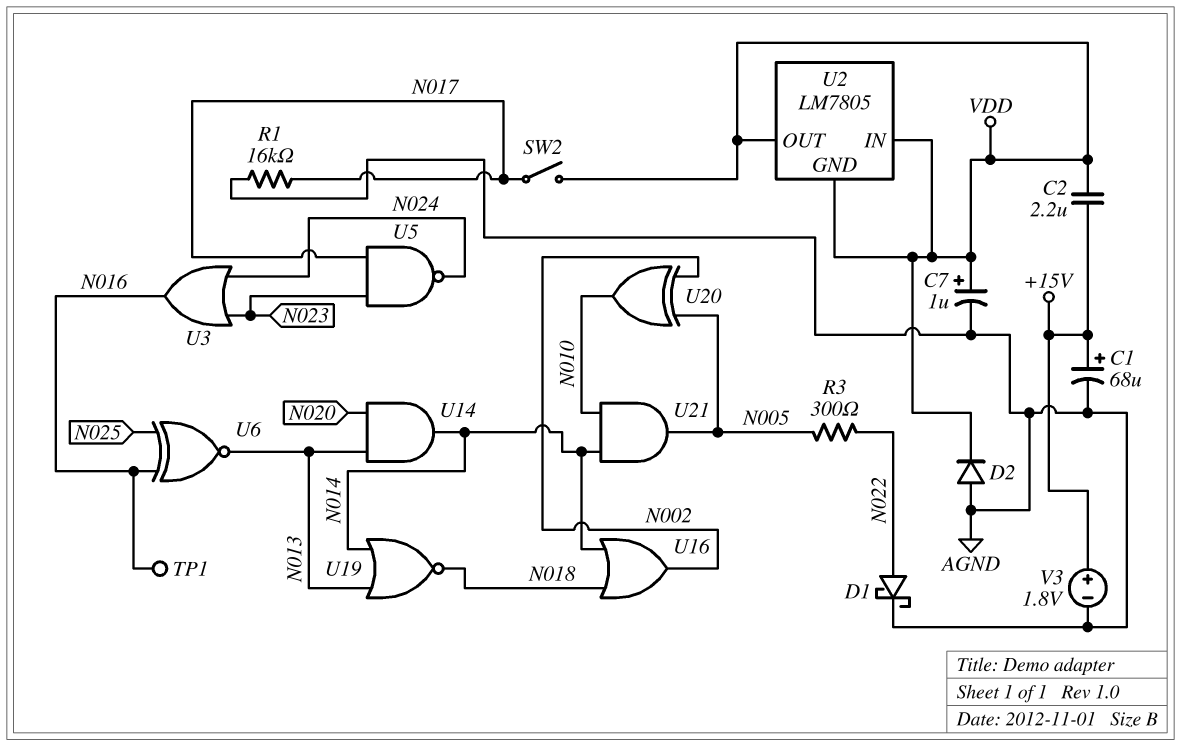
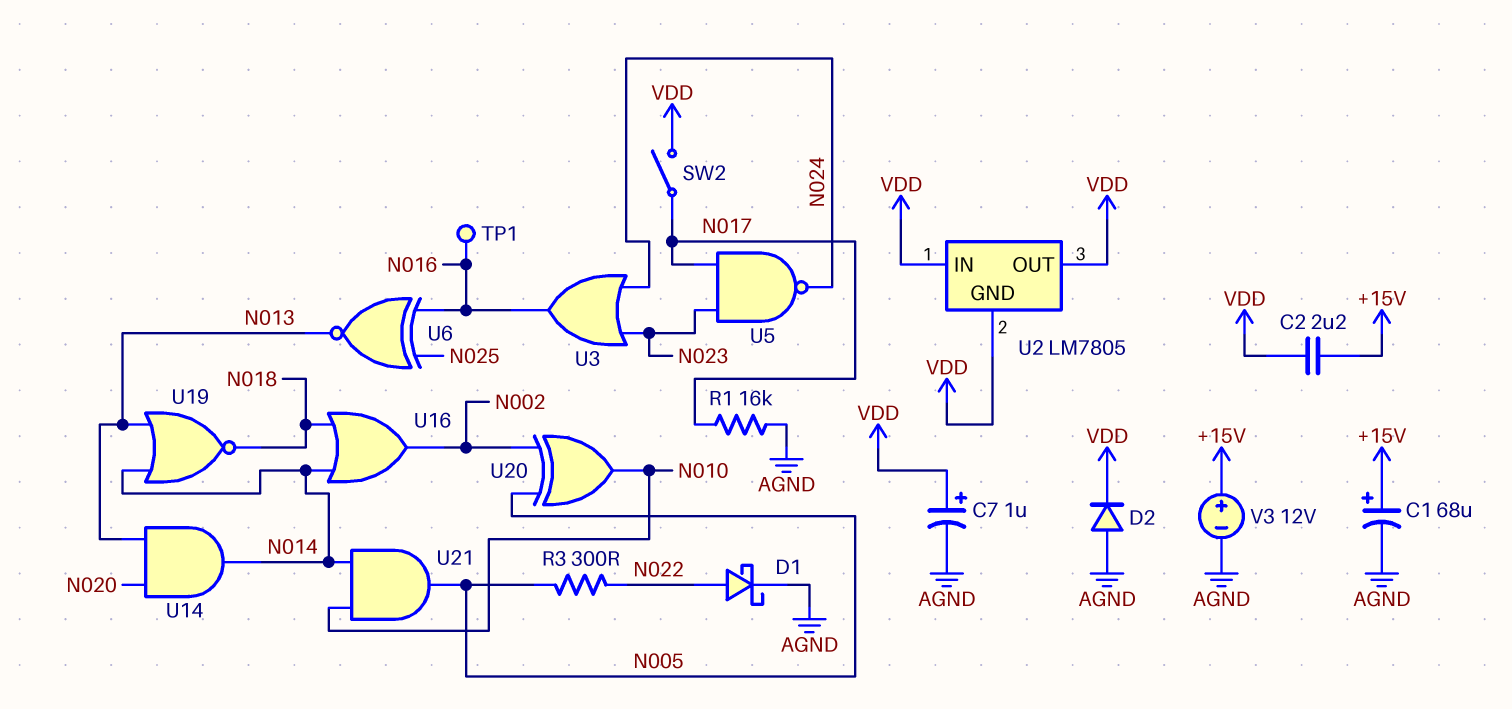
V3: 1.8V (plus +15V, minus AGND) -> 12V (plus +15V, minus AGND)

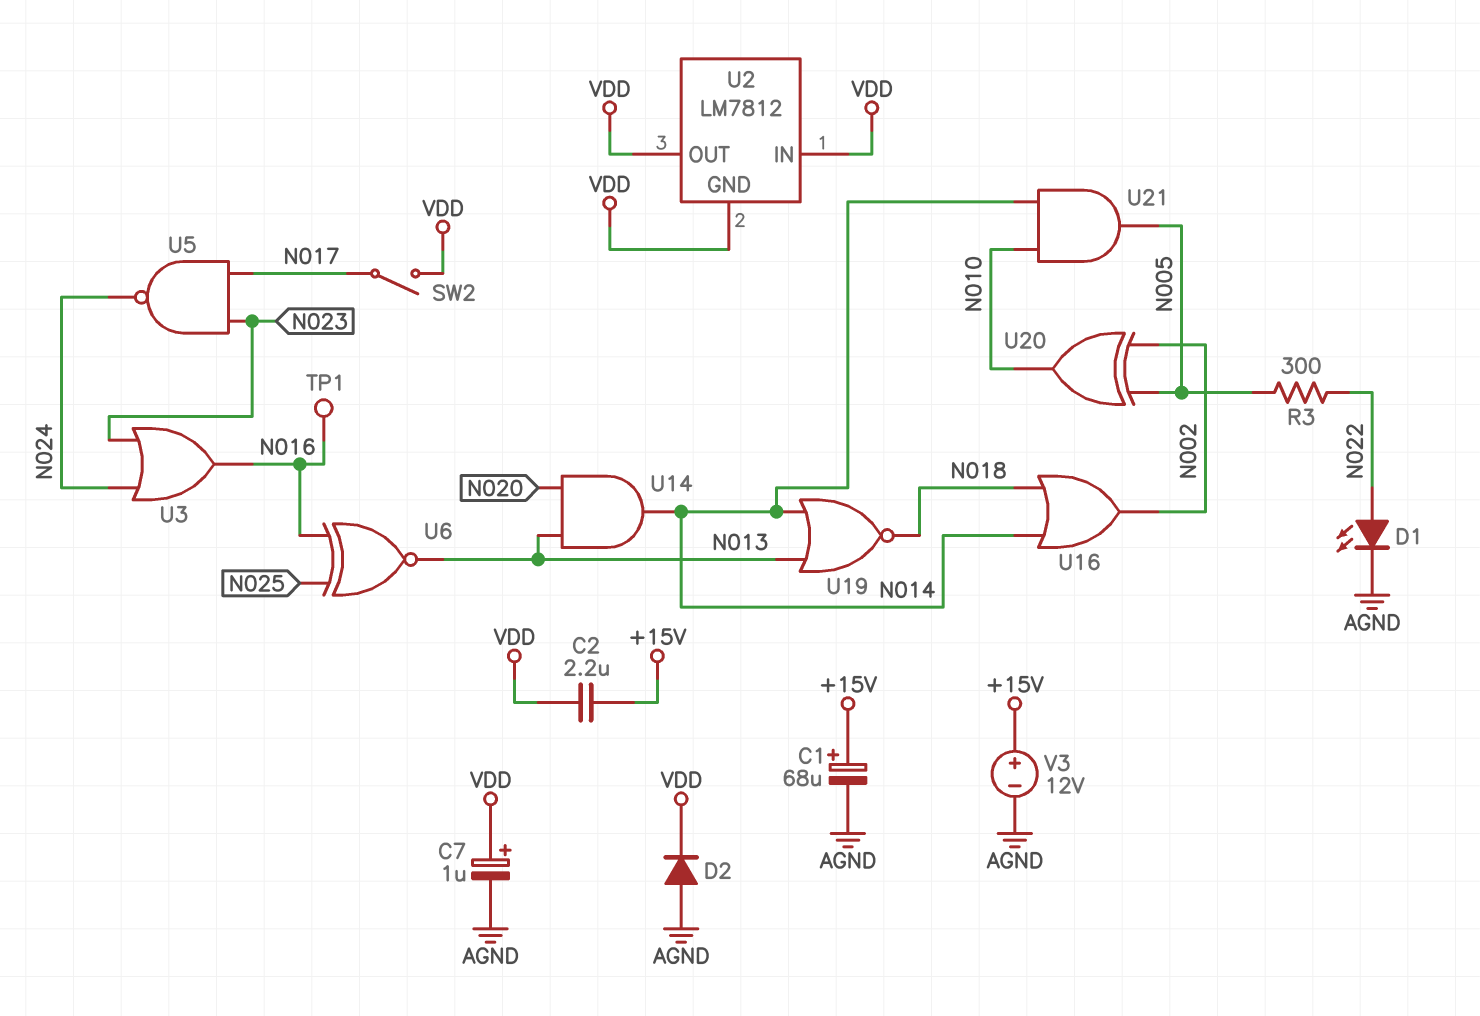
D1: schottky (A N022, K AGND) -> LED (A N022, K AGND)
R1: 16k (AGND, N017) -> none
U2: LM7805 -> LM7812

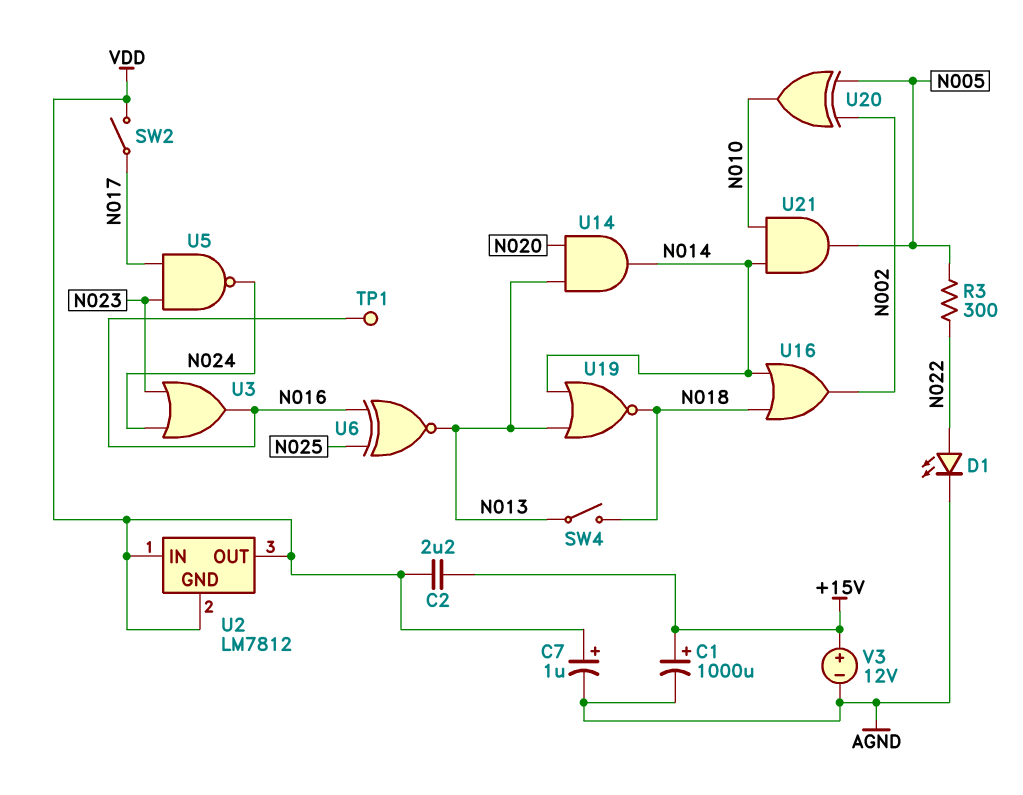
C1: 68uF (plus +15V, minus AGND) -> 1000uF (plus +15V, minus AGND)
D2: diode (A AGND, K VDD) -> none
SW4: none -> switch (N013, N018)

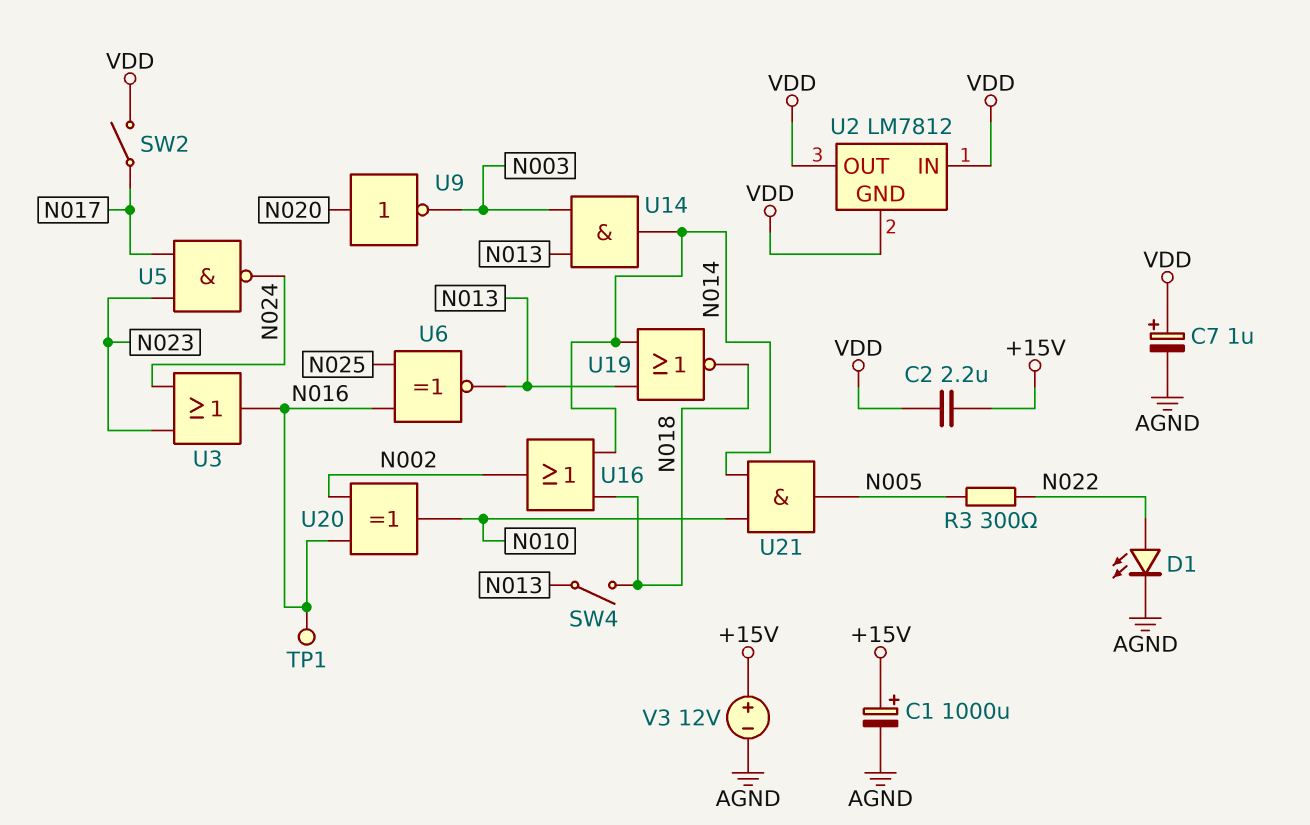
U9: none -> NOT (in N020, out N003)
U14: AND (in N013, in N020, out N014) -> AND (in N003, in N013, out N014)
U20: XOR (in N002, in N005, out N010) -> XOR (in N002, in N016, out N010)

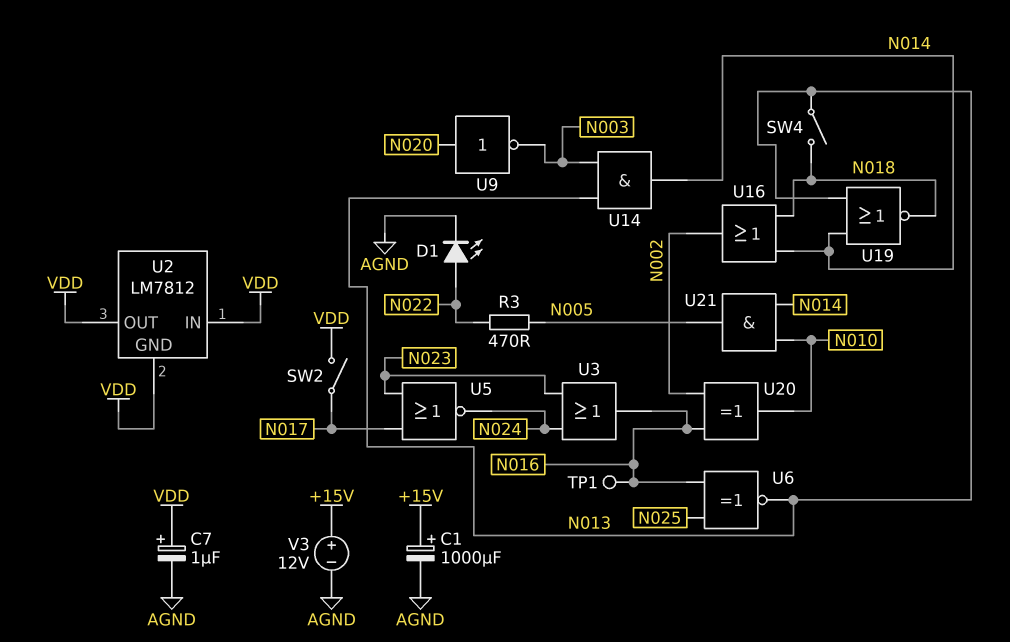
C2: 2.2uF (+15V, VDD) -> none
R3: 300 (N005, N022) -> 470 (N005, N022)
U5: NAND (in N017, in N023, out N024) -> NOR (in N017, in N023, out N024)

